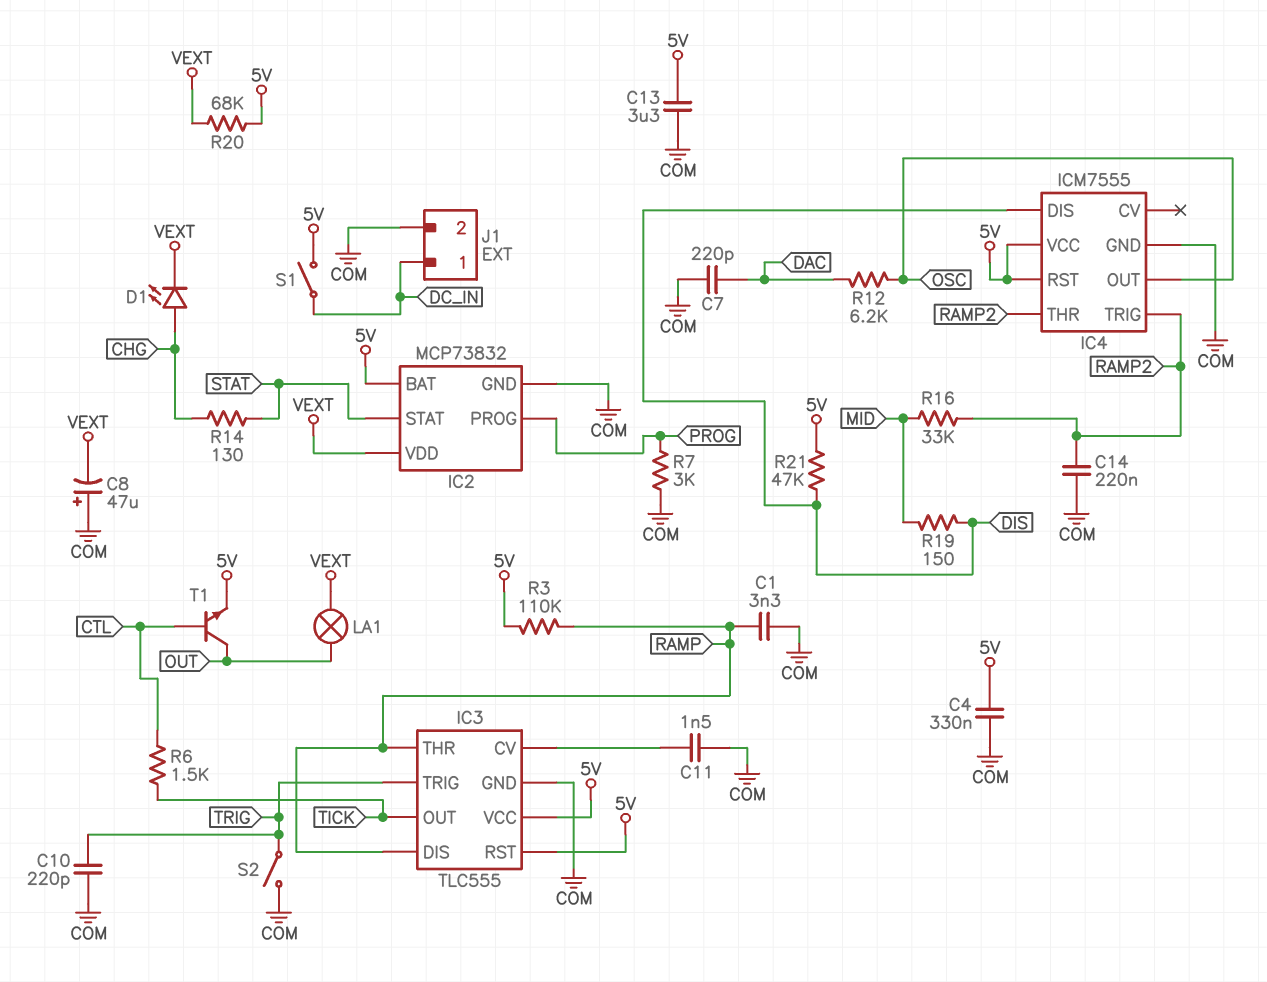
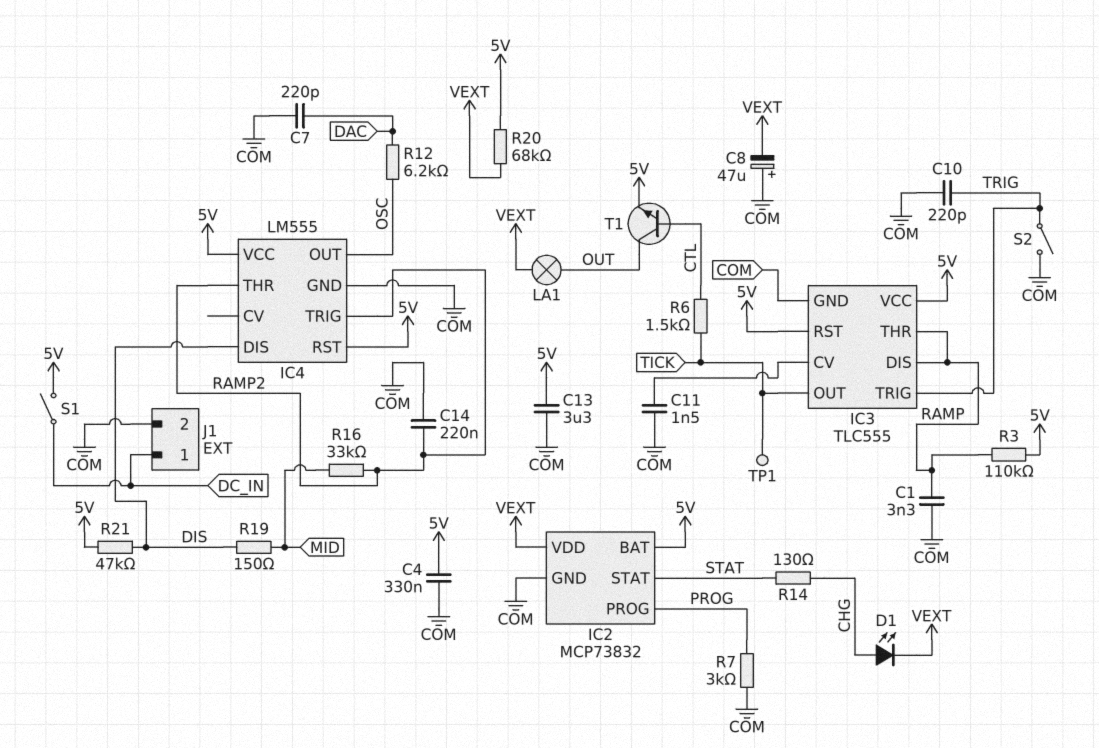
IC4: ICM7555 -> LM555
TP1: none -> test point (TICK)

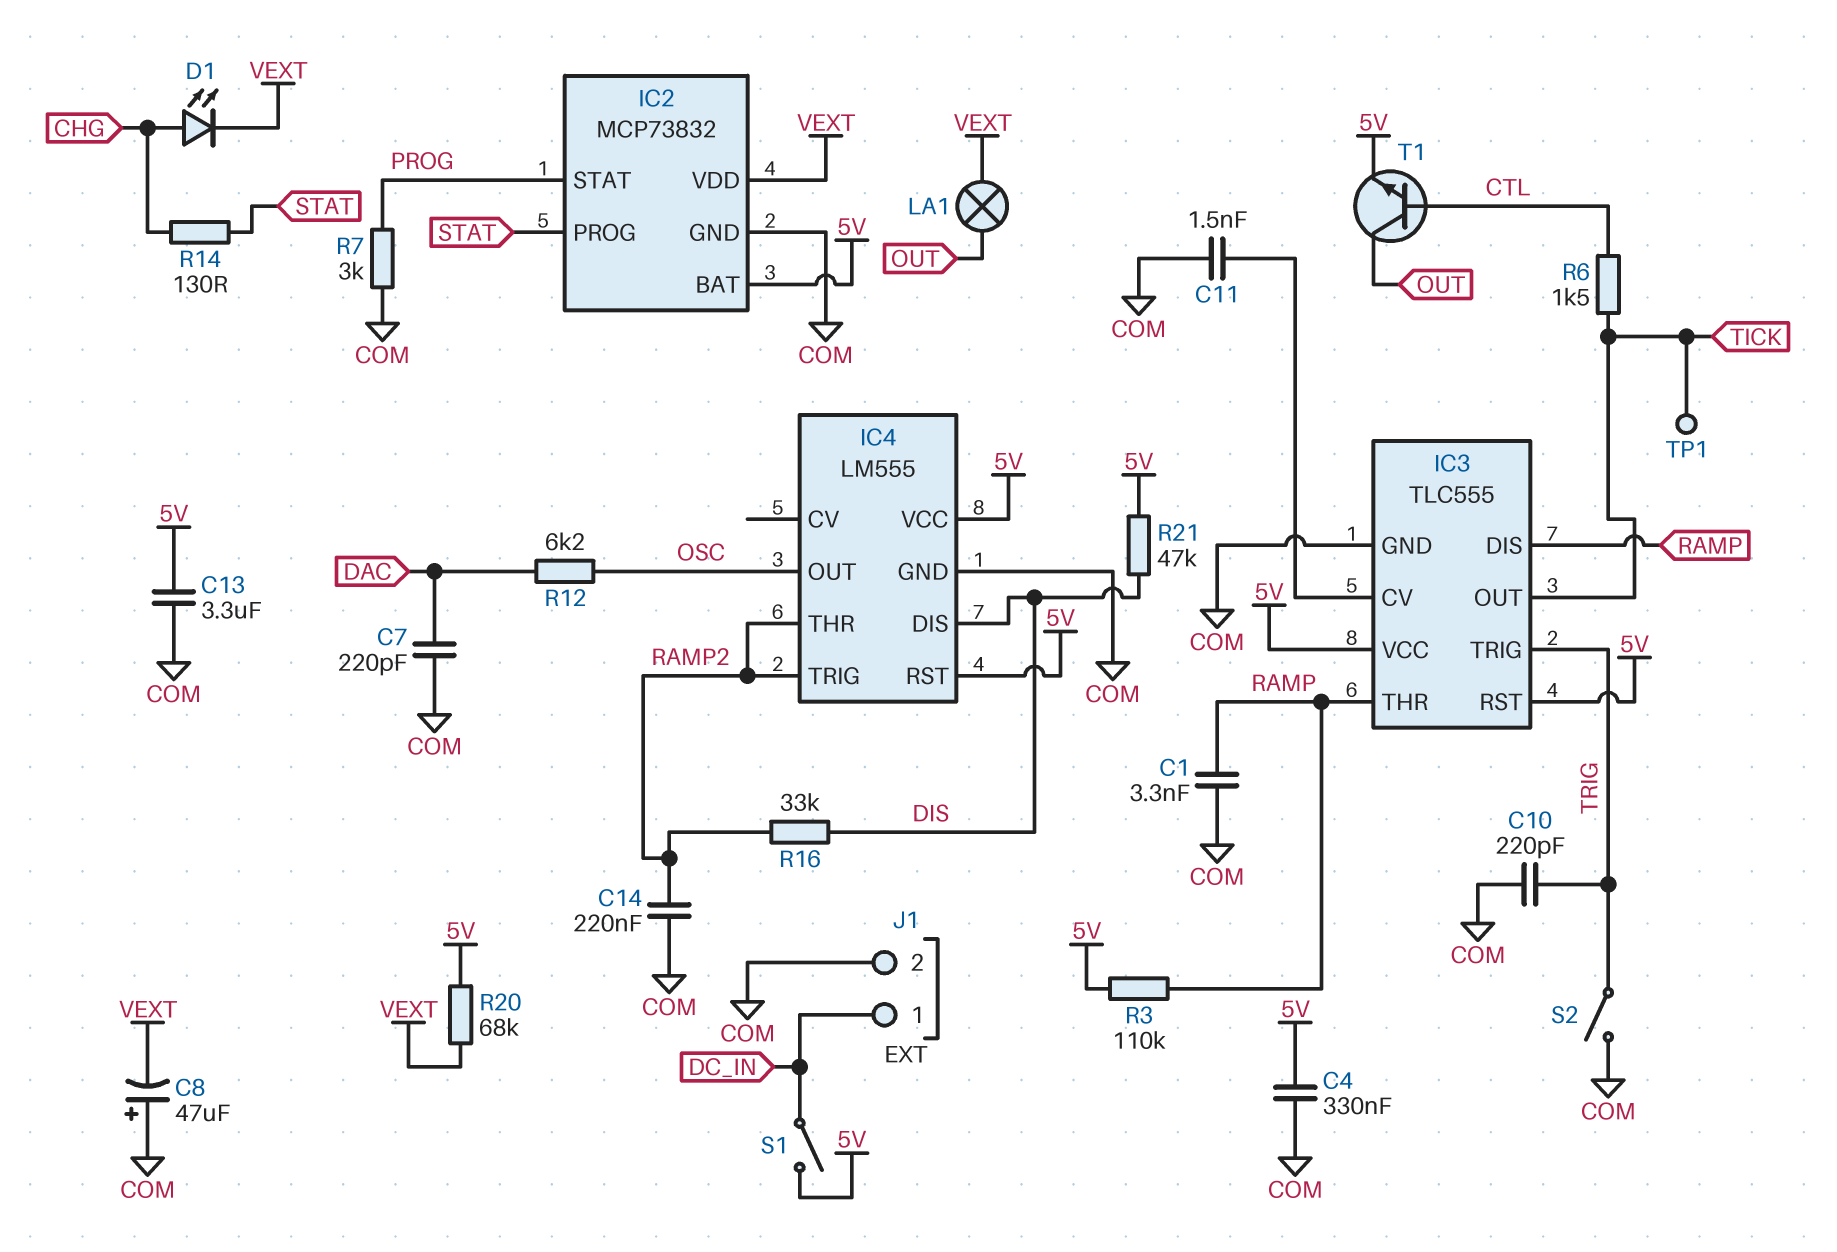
IC2 pin PROG: PROG -> STAT
IC2 pin STAT: STAT -> PROG
R16: 33k (MID, RAMP2) -> 33k (DIS, RAMP2)
R19: 150 (DIS, MID) -> none

